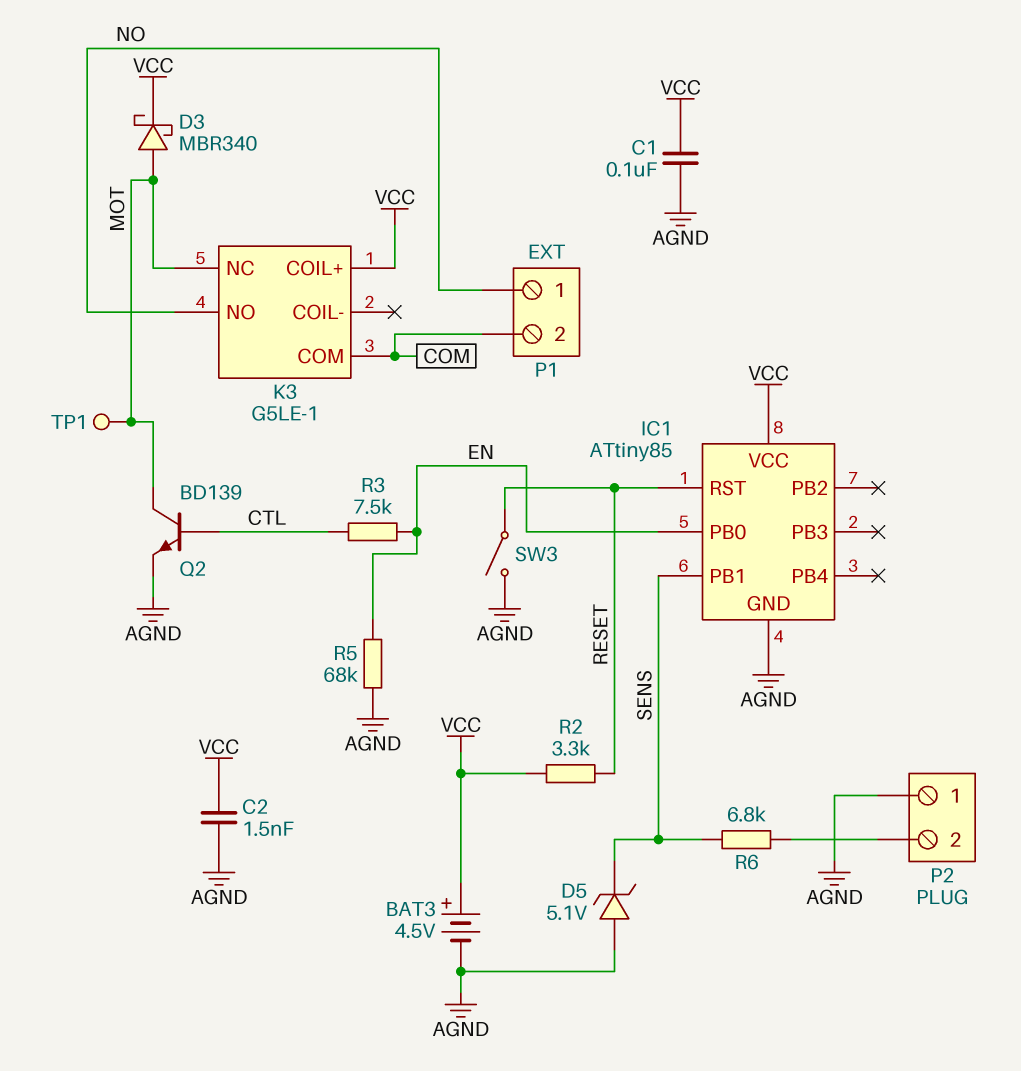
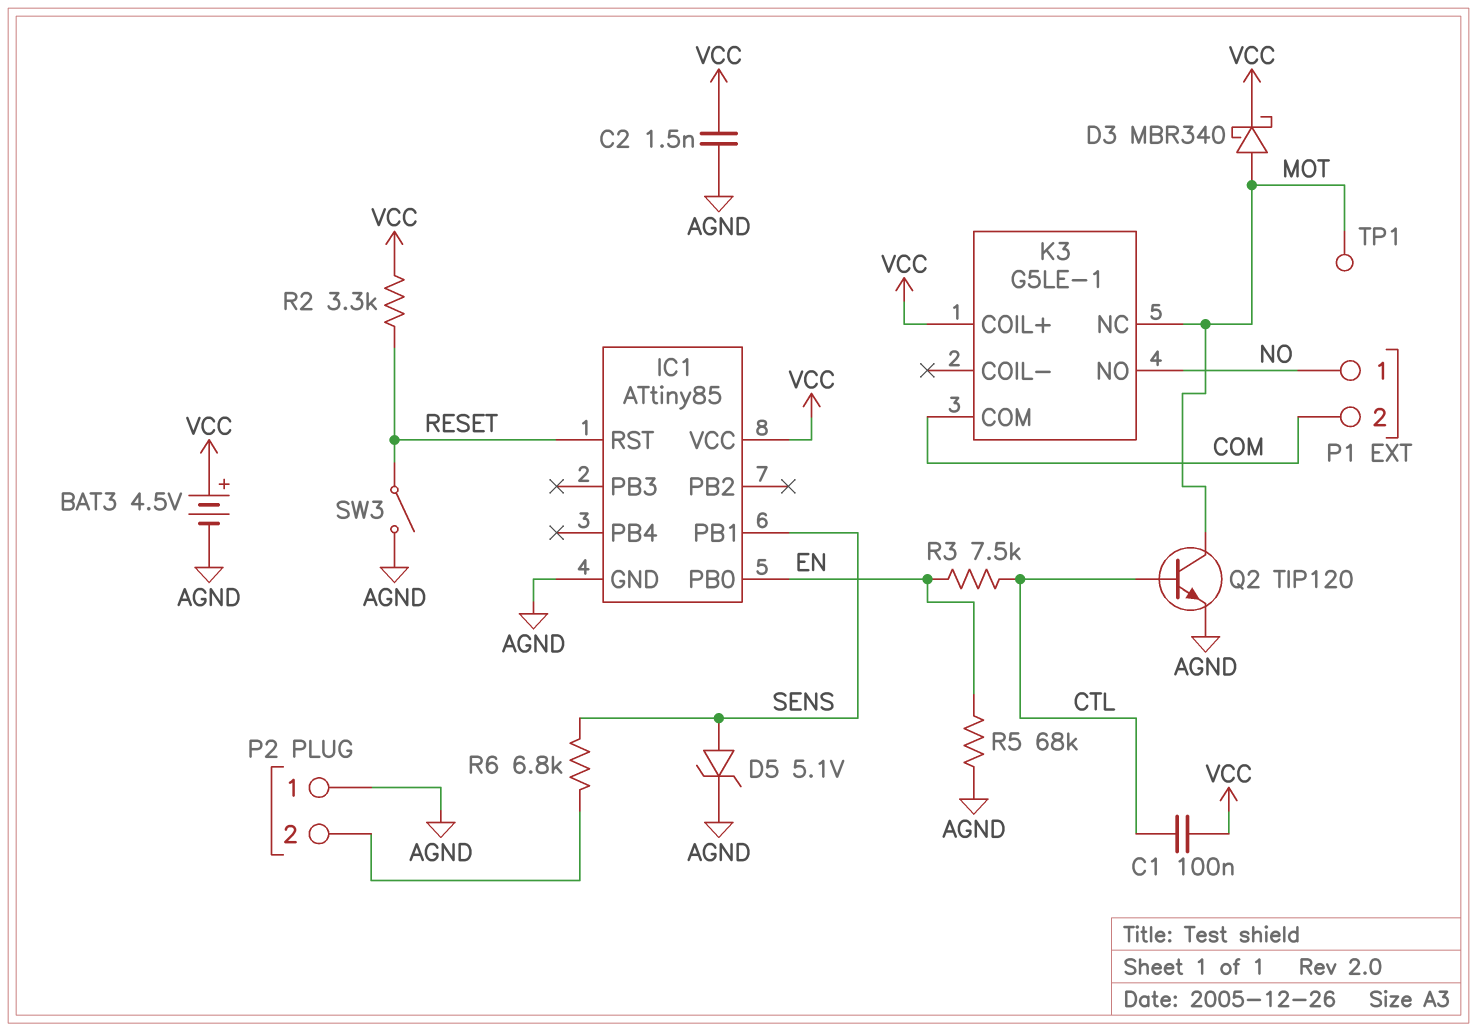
C1: 100nF (AGND, VCC) -> 100nF (CTL, VCC)
D5: zener 5.1V (A AGND, K SENS) -> zener 5.1V (A SENS, K AGND)
Q2: NPN BD139 (B CTL, C MOT, E AGND) -> NPN TIP120 (B CTL, C MOT, E AGND)

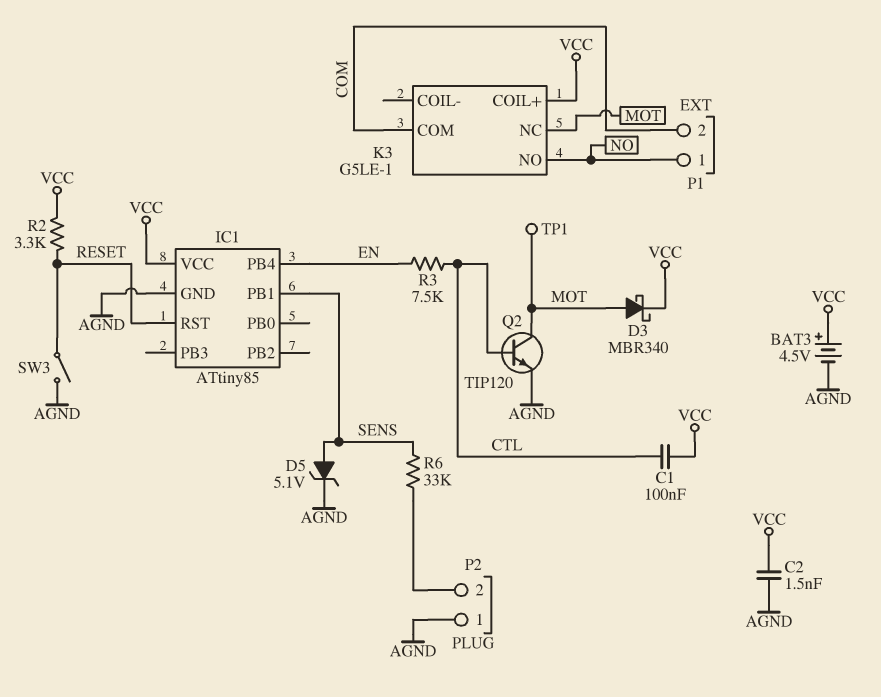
IC1 pin PB0: EN -> none
IC1 pin PB4: none -> EN
R5: 68k (AGND, EN) -> none
R6: 6.8k (P2/2, SENS) -> 33k (P2/2, SENS)

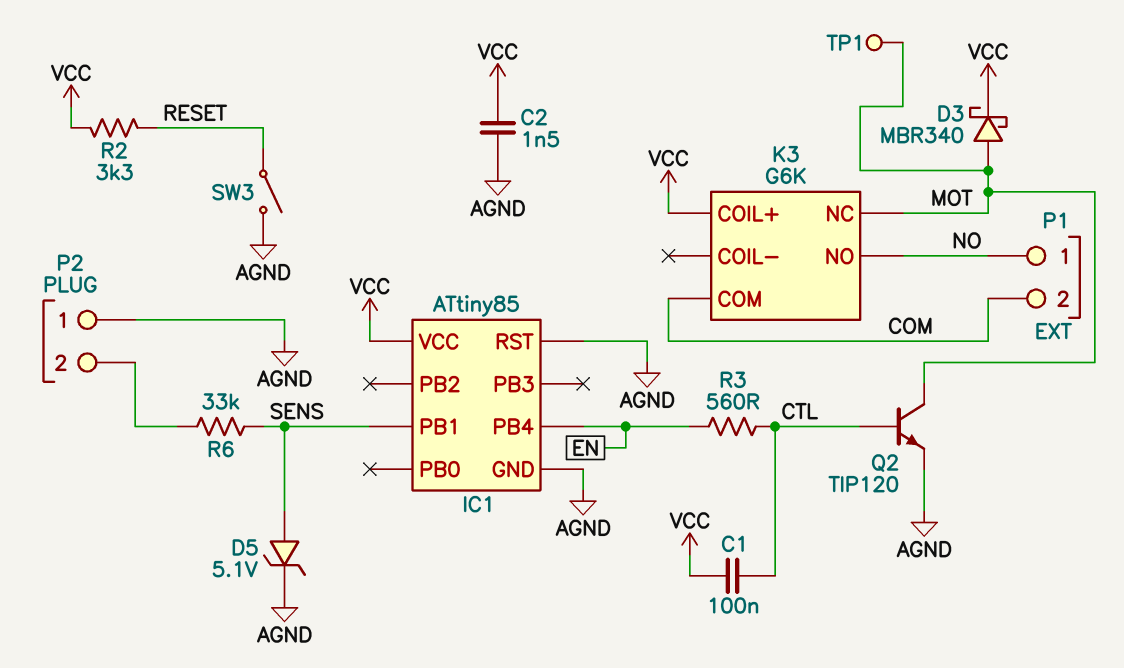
BAT3: 4.5V (plus VCC, minus AGND) -> none
IC1 pin RST: RESET -> AGND
K3: G5LE-1 -> G6K
R3: 7.5k (CTL, EN) -> 560 (CTL, EN)

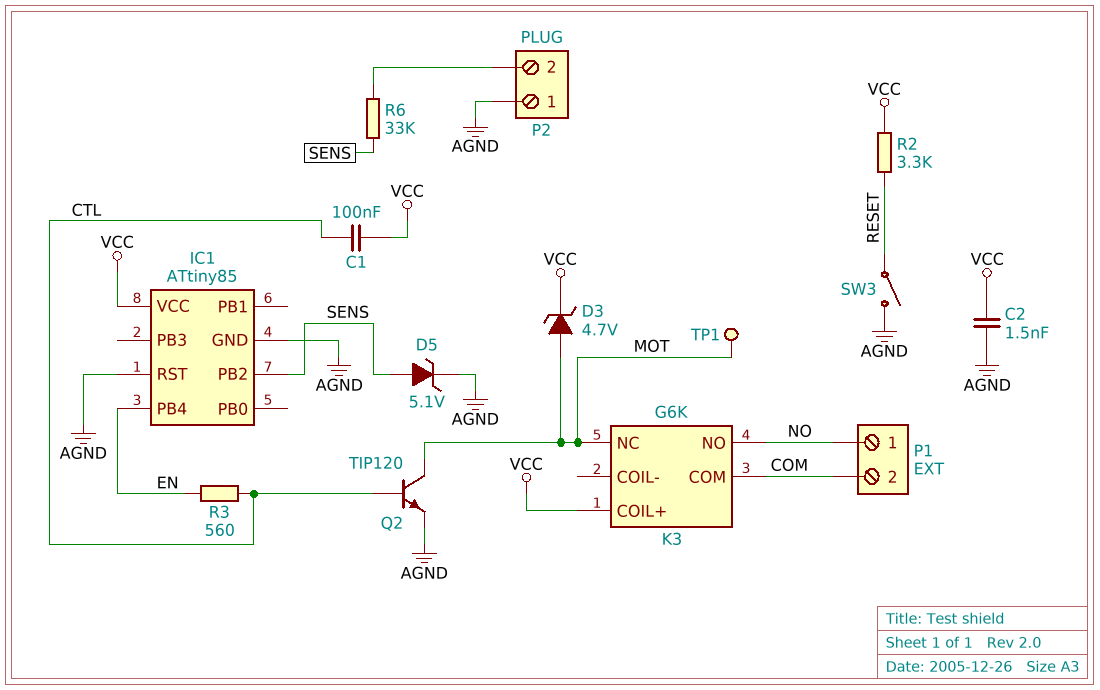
D3: schottky MBR340 (A MOT, K VCC) -> zener 4.7V (A MOT, K VCC)
IC1 pin PB1: SENS -> none
IC1 pin PB2: none -> SENS

